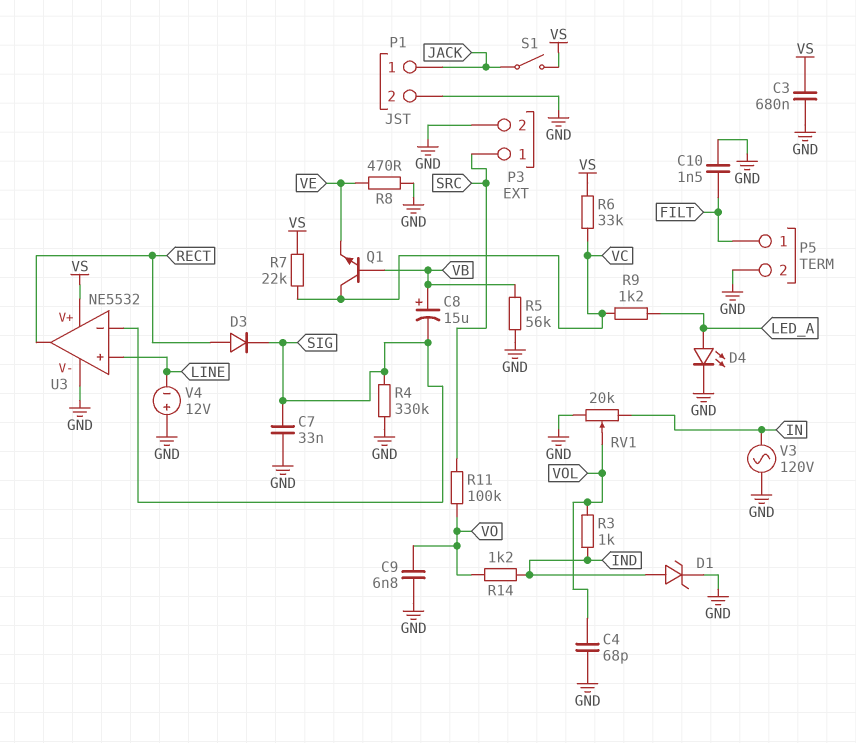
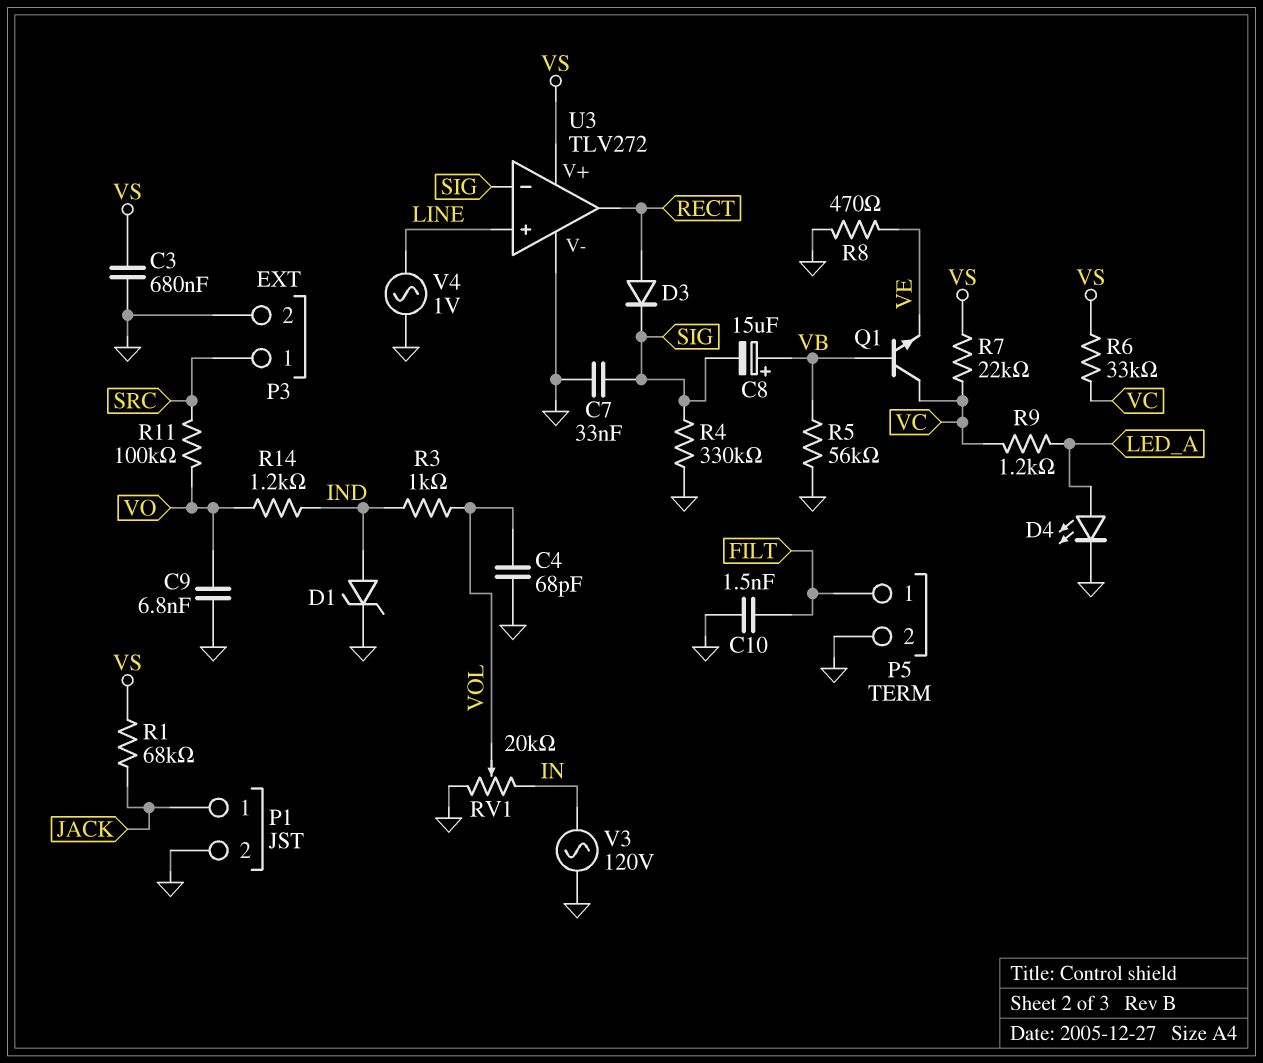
R1: none -> 68k (JACK, VS)
S1: switch (JACK, VS) -> none
U3: NE5532 -> TLV272
V4: 12V (plus GND, minus LINE) -> AC 1V (GND, LINE)

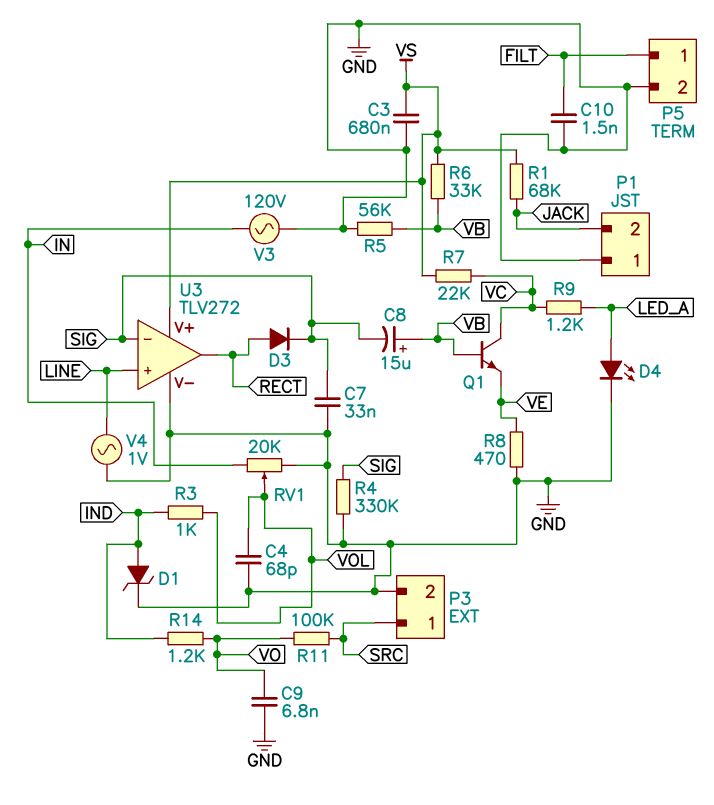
P1 pin 1: JACK -> GND
P1 pin 2: GND -> JACK
R6: 33k (VC, VS) -> 33k (VB, VS)

